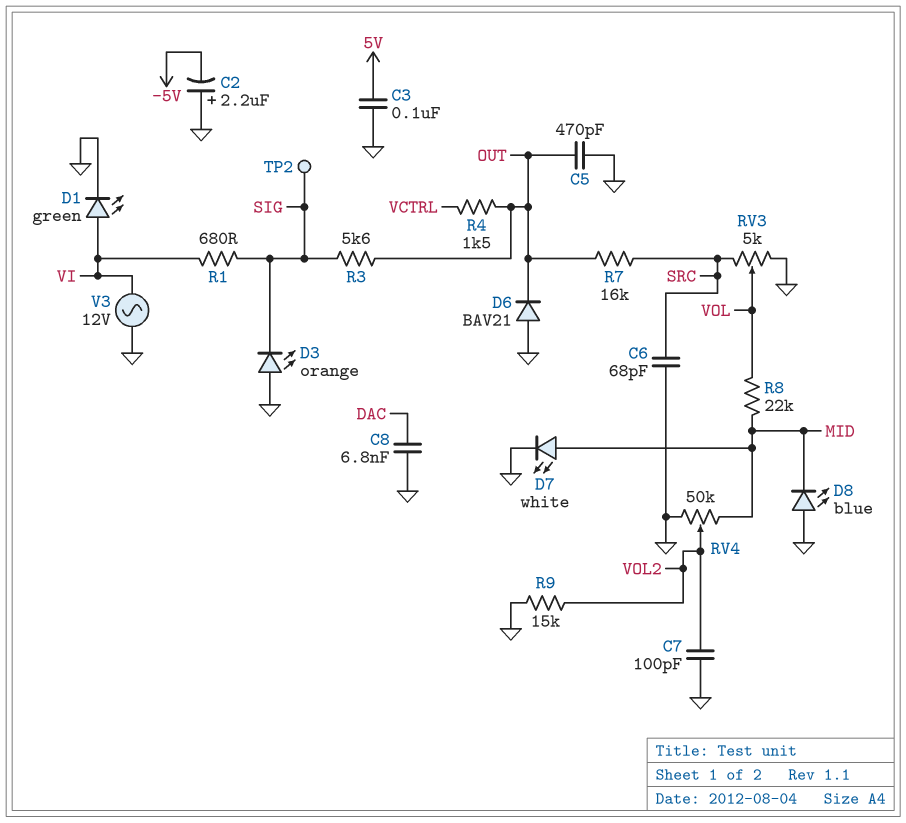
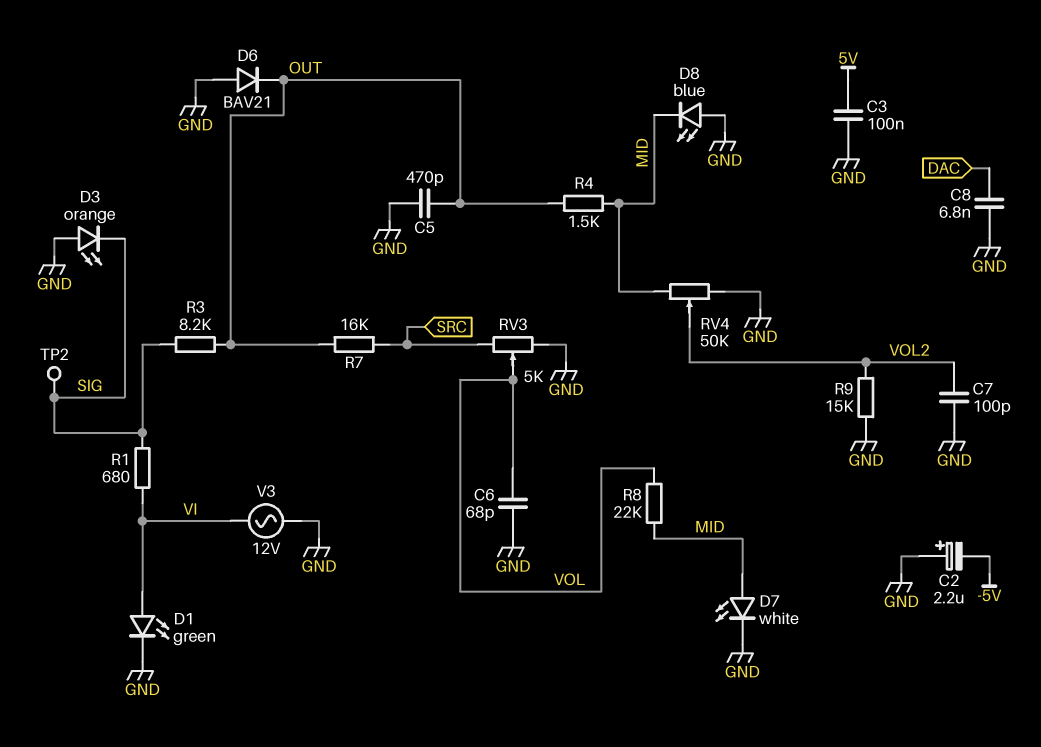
C6: 68pF (GND, SRC) -> 68pF (GND, VOL)
R3: 5.6k (OUT, SIG) -> 8.2k (OUT, SIG)
R4: 1.5k (OUT, VCTRL) -> 1.5k (MID, OUT)

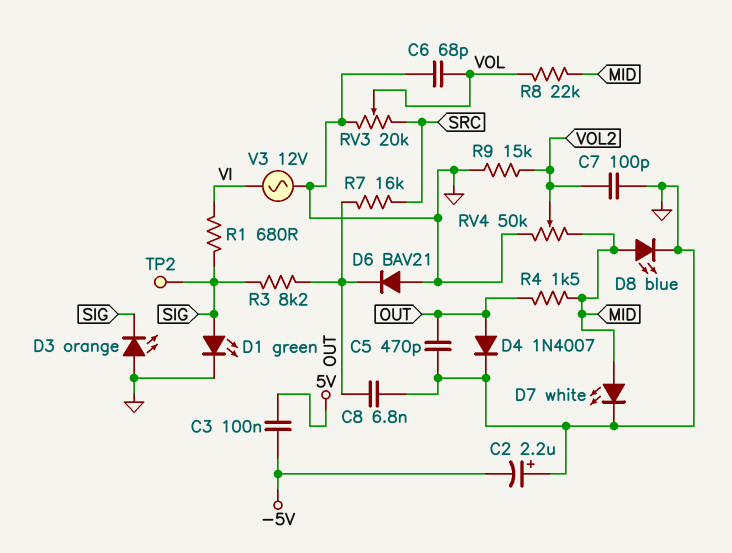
C3: 100nF (5V, GND) -> 100nF (-5V, 5V)
C8: 6.8nF (DAC, GND) -> 6.8nF (GND, OUT)
D1: LED green (A VI, K GND) -> LED green (A SIG, K GND)
D4: none -> diode 1N4007 (A OUT, K GND)
D8: LED blue (A GND, K MID) -> LED blue (A MID, K GND)
RV3: 5k (GND, SRC, wiper VOL) -> 20k (GND, SRC, wiper VOL)

